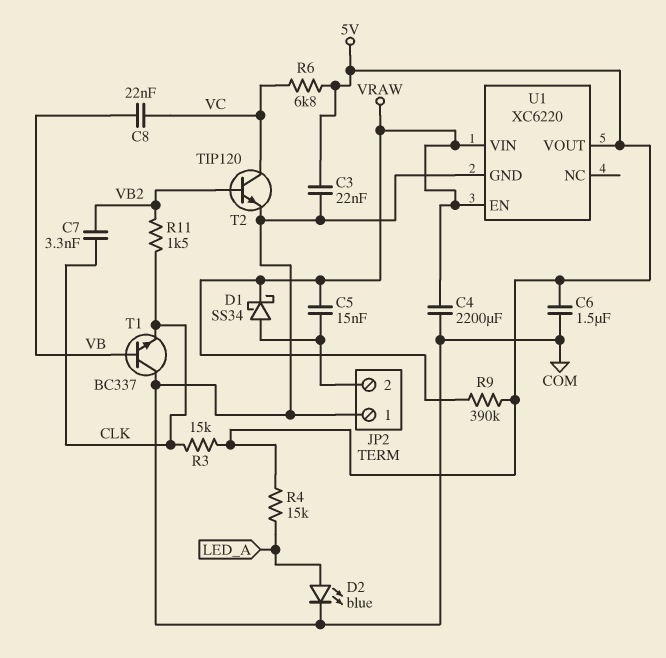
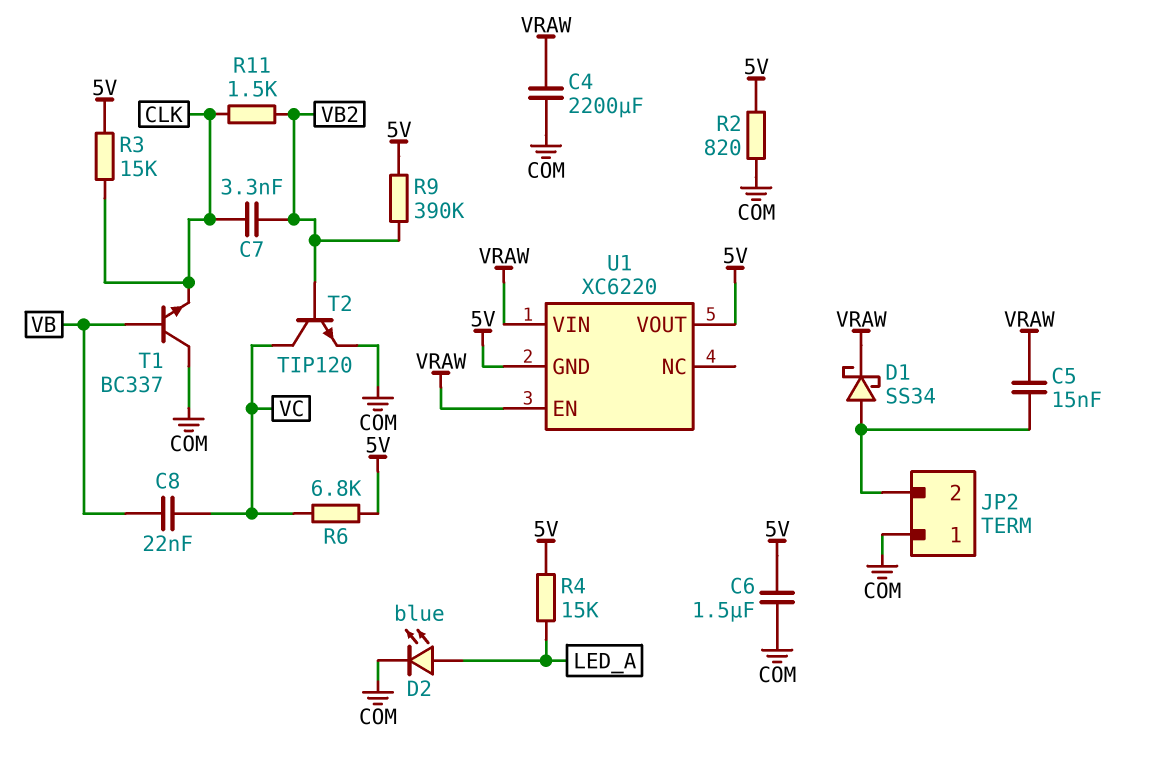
C3: 22nF (5V, COM) -> none
R2: none -> 820 (5V, COM)
R9: 390k (5V, VRAW) -> 390k (5V, VB2)
U1 pin GND: COM -> 5V

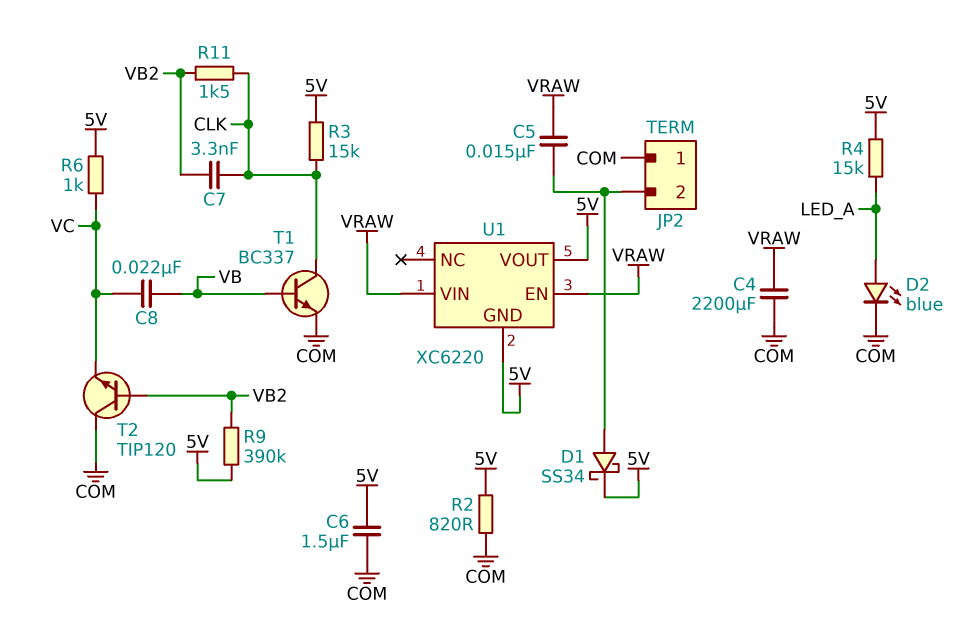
D1: schottky SS34 (A JP2/2, K VRAW) -> schottky SS34 (A JP2/2, K 5V)
R6: 6.8k (5V, VC) -> 1k (5V, VC)
T1: NPN BC337 (B VB, C COM, E CLK) -> NPN BC337 (B VB, C CLK, E COM)
T2: NPN TIP120 (B VB2, C VC, E COM) -> NPN TIP120 (B VB2, C COM, E VC)

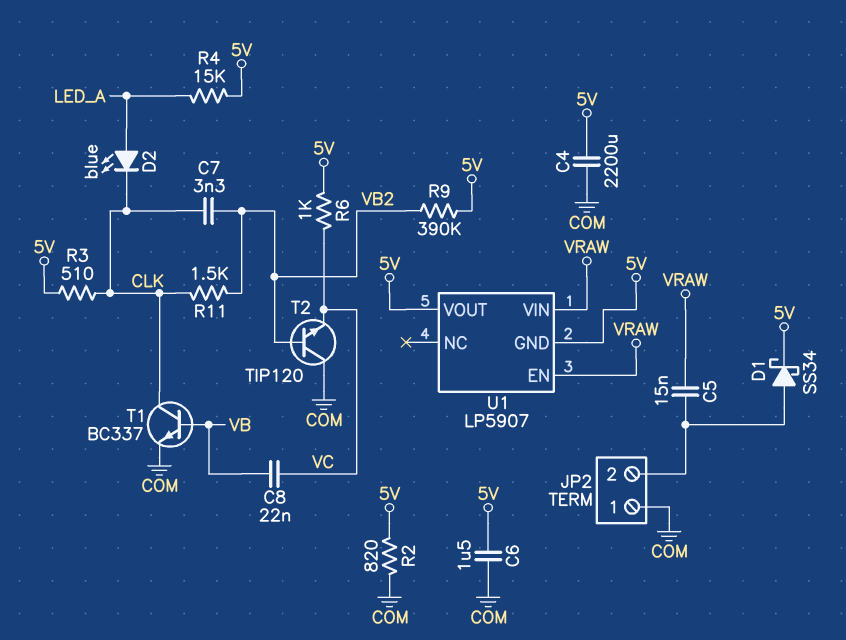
C4: 2200uF (COM, VRAW) -> 2200uF (5V, COM)
D2: LED blue (A LED_A, K COM) -> LED blue (A LED_A, K CLK)
R3: 15k (5V, CLK) -> 510 (5V, CLK)
U1: XC6220 -> LP5907

